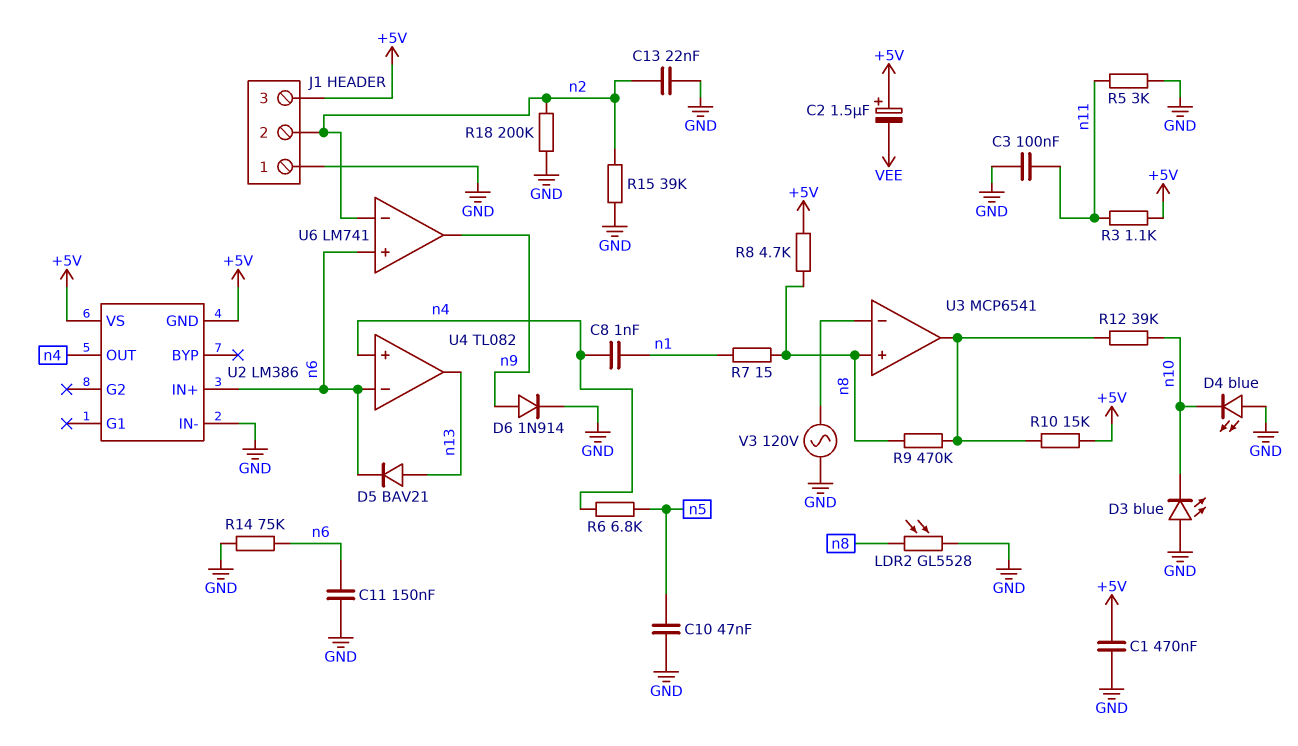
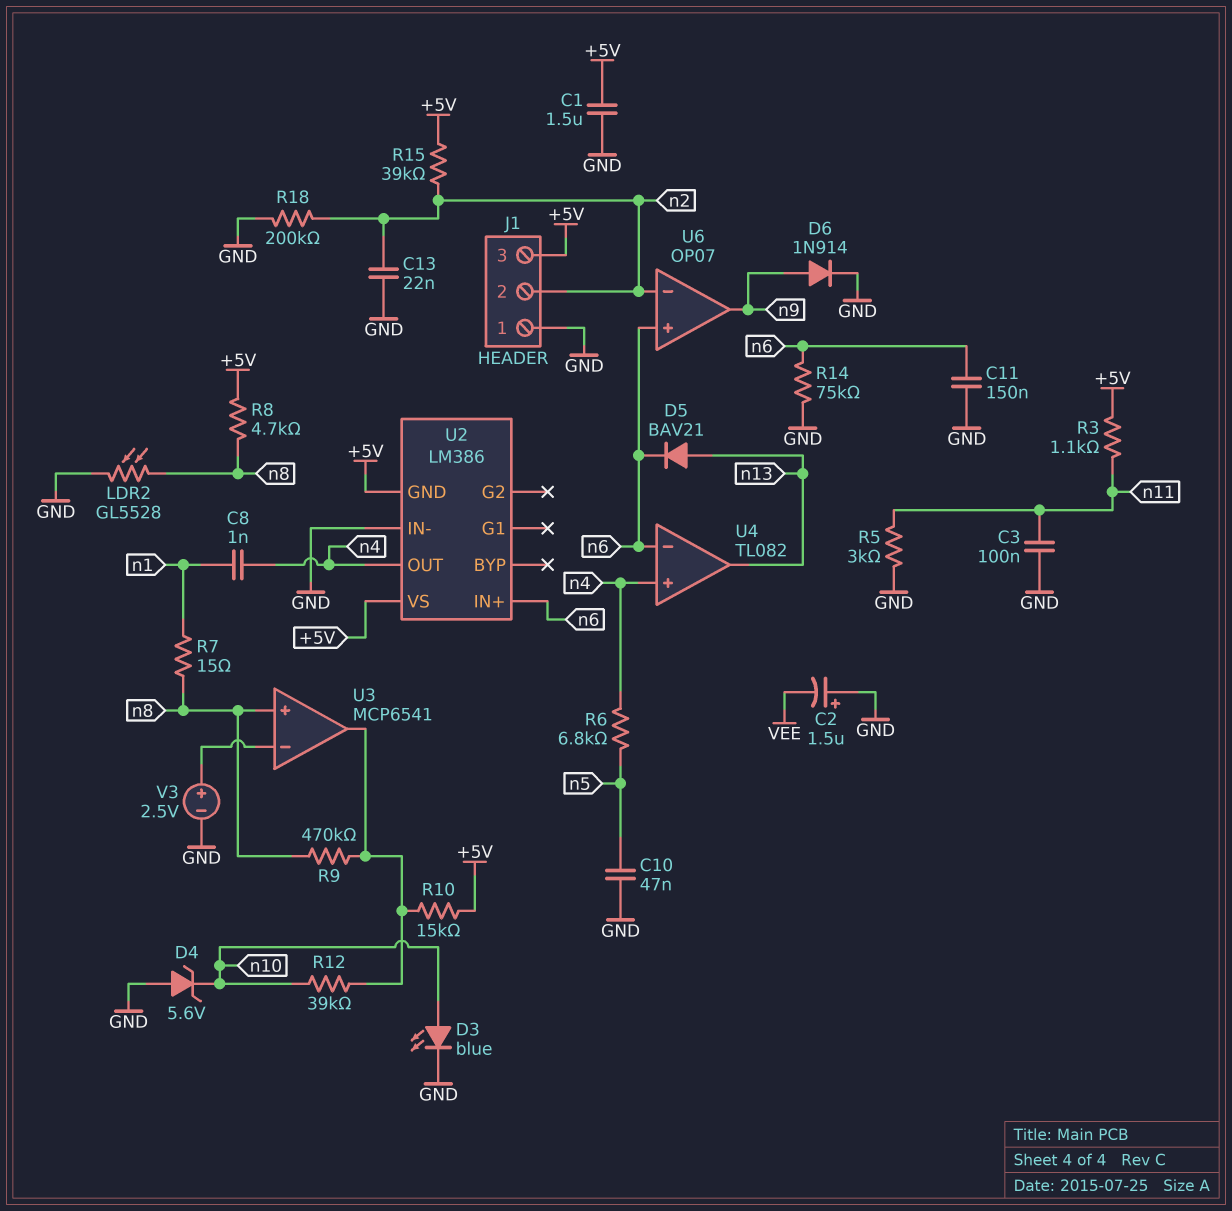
C1: 470nF (+5V, GND) -> 1.5uF (+5V, GND)
C2: 1.5uF (plus +5V, minus VEE) -> 1.5uF (plus GND, minus VEE)
D3: LED blue (A GND, K n10) -> LED blue (A n10, K GND)
D4: LED blue (A GND, K n10) -> zener 5.6V (A GND, K n10)
R15: 39k (GND, n2) -> 39k (+5V, n2)
U6: LM741 -> OP07
V3: AC 120V (GND, U3/in-) -> 2.5V (plus U3/in-, minus GND)

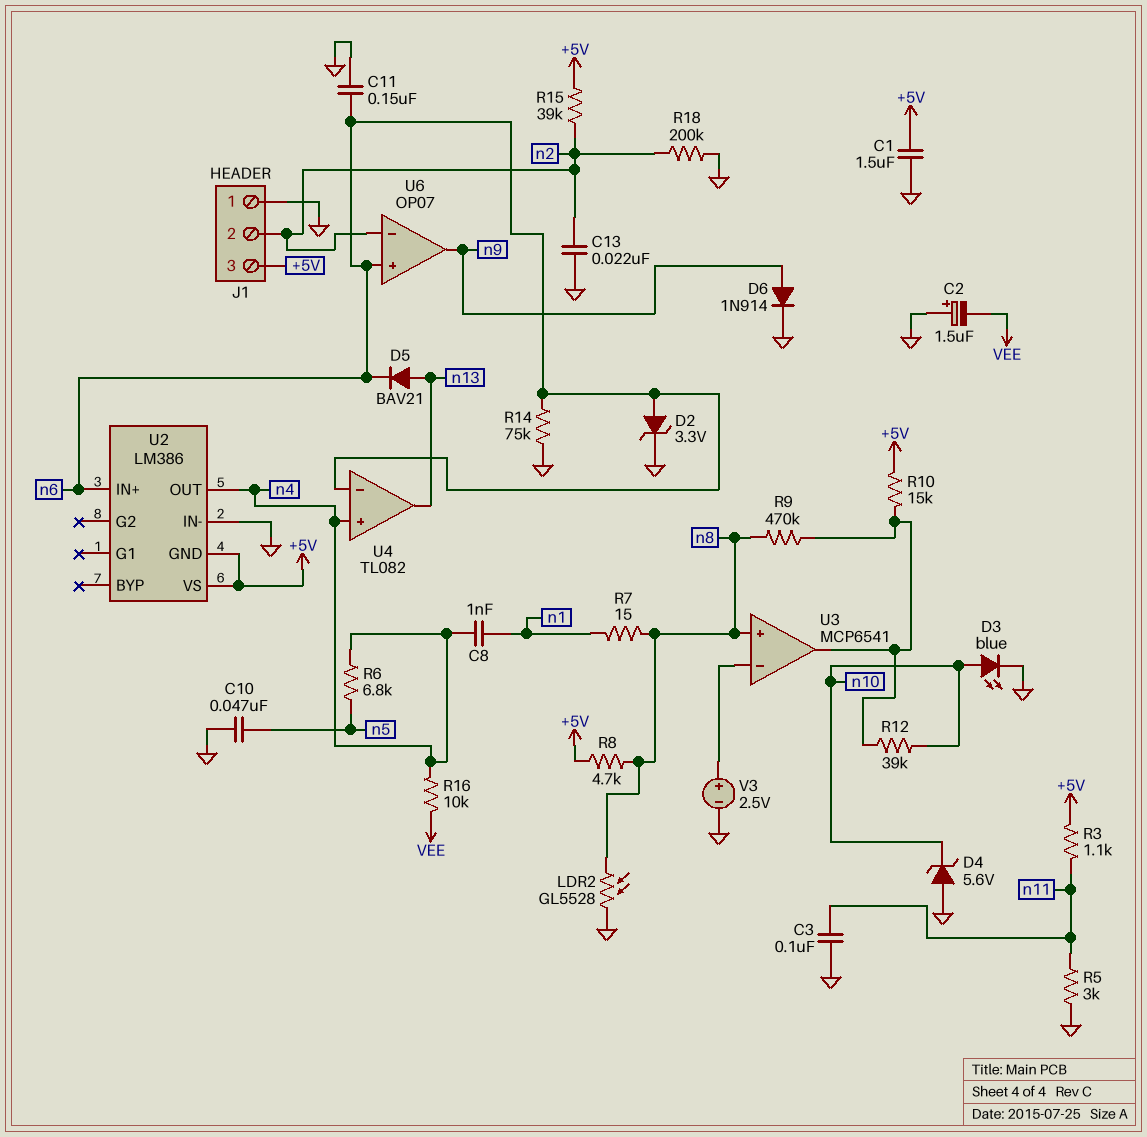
D2: none -> zener 3.3V (A n6, K GND)
R16: none -> 10k (VEE, n4)

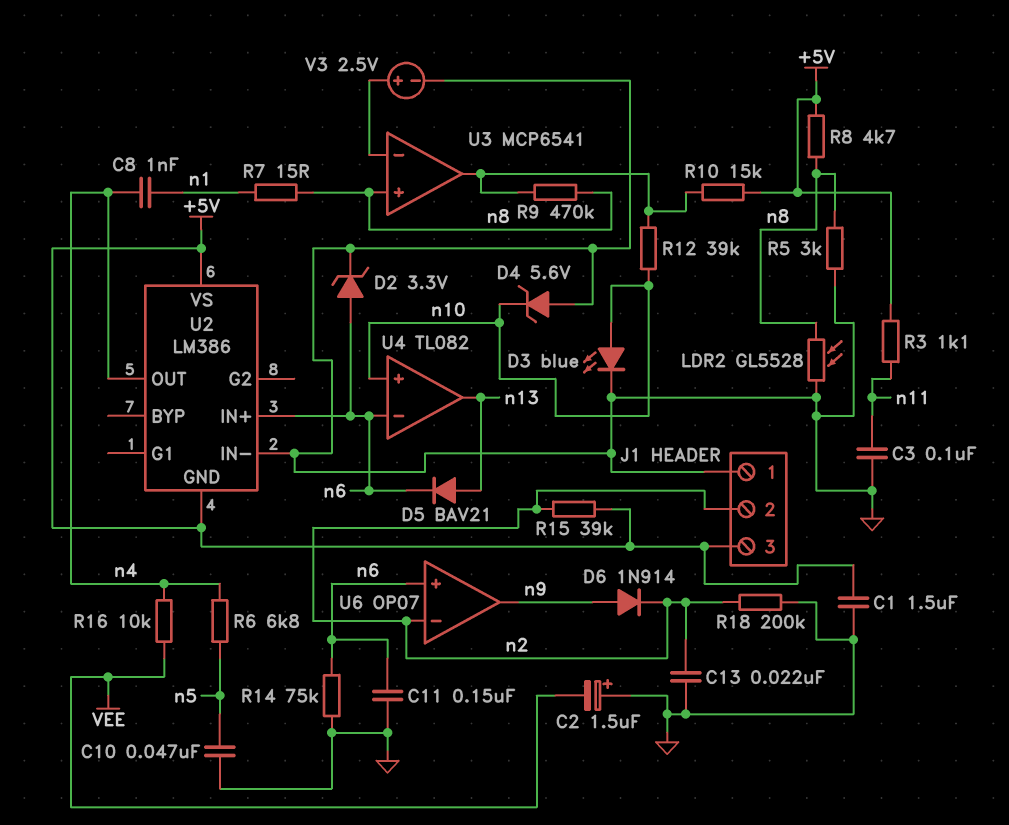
D6: diode 1N914 (A n9, K GND) -> diode 1N914 (A n9, K n2)
R5: 3k (GND, n11) -> 3k (GND, n8)
U4 pin in+: n4 -> n10

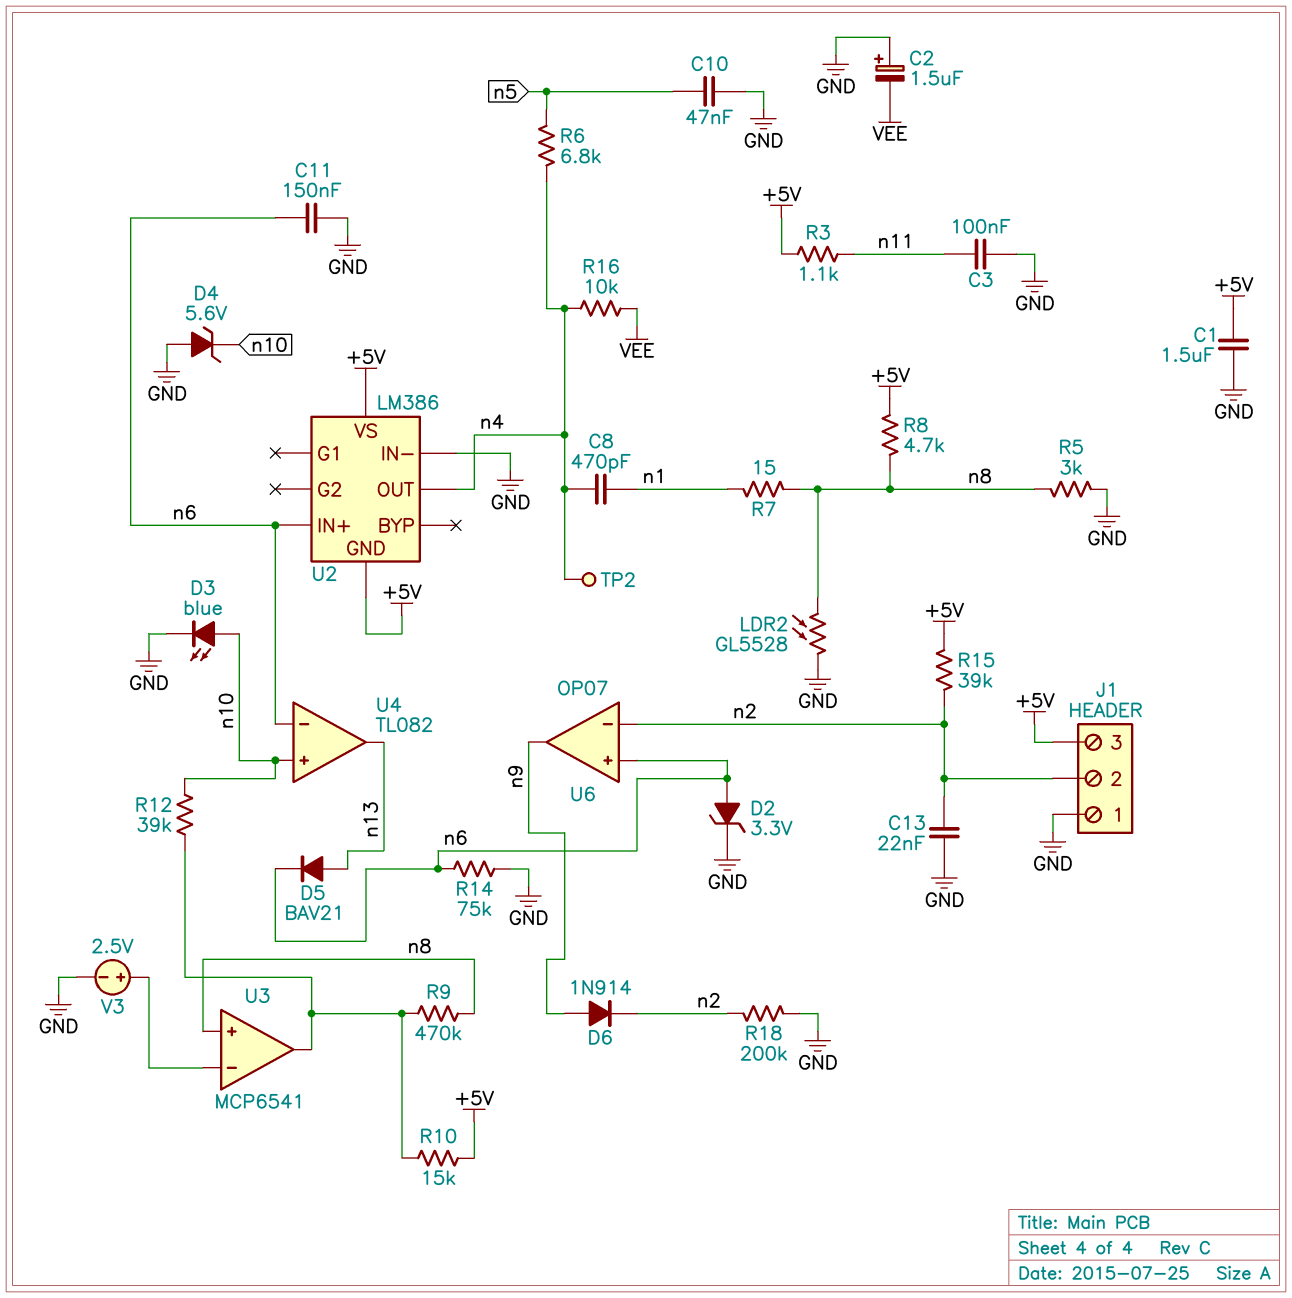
C8: 1nF (n1, n4) -> 470pF (n1, n4)
TP2: none -> test point (n4)

